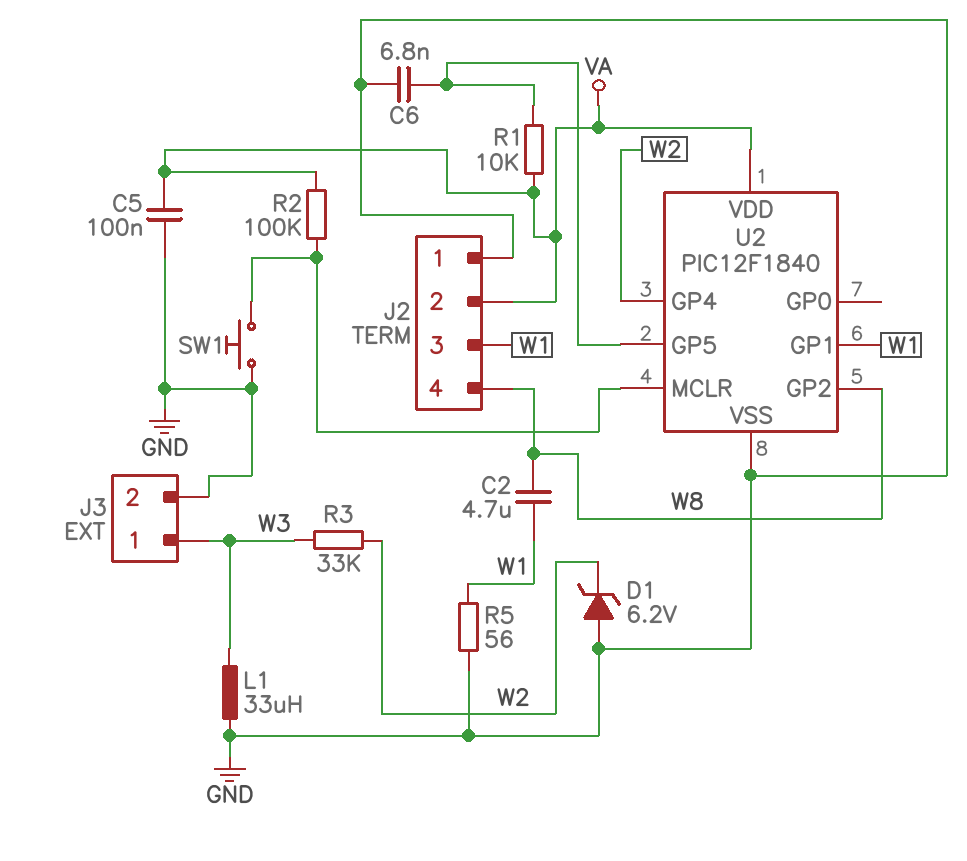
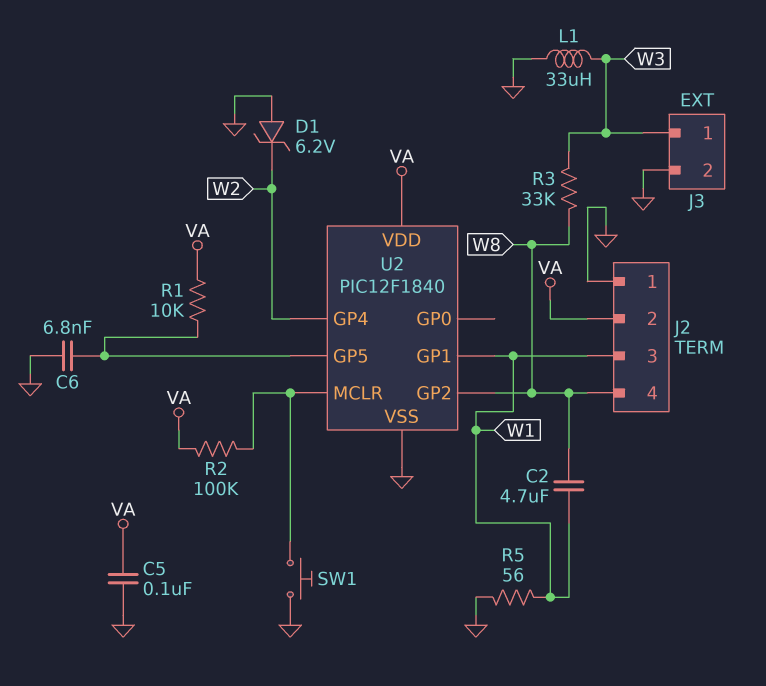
R3: 33k (W2, W3) -> 33k (W3, W8)

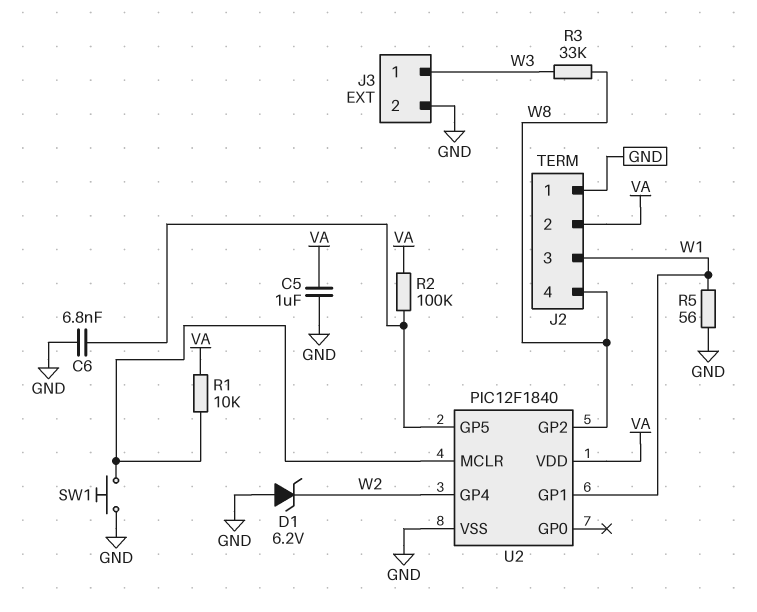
C2: 4.7uF (W1, W8) -> none
C5: 100nF (GND, VA) -> 1uF (GND, VA)
L1: 33uH (GND, W3) -> none
R1: 10k (U2/GP5, VA) -> 10k (U2/MCLR, VA)
R2: 100k (U2/MCLR, VA) -> 100k (U2/GP5, VA)

